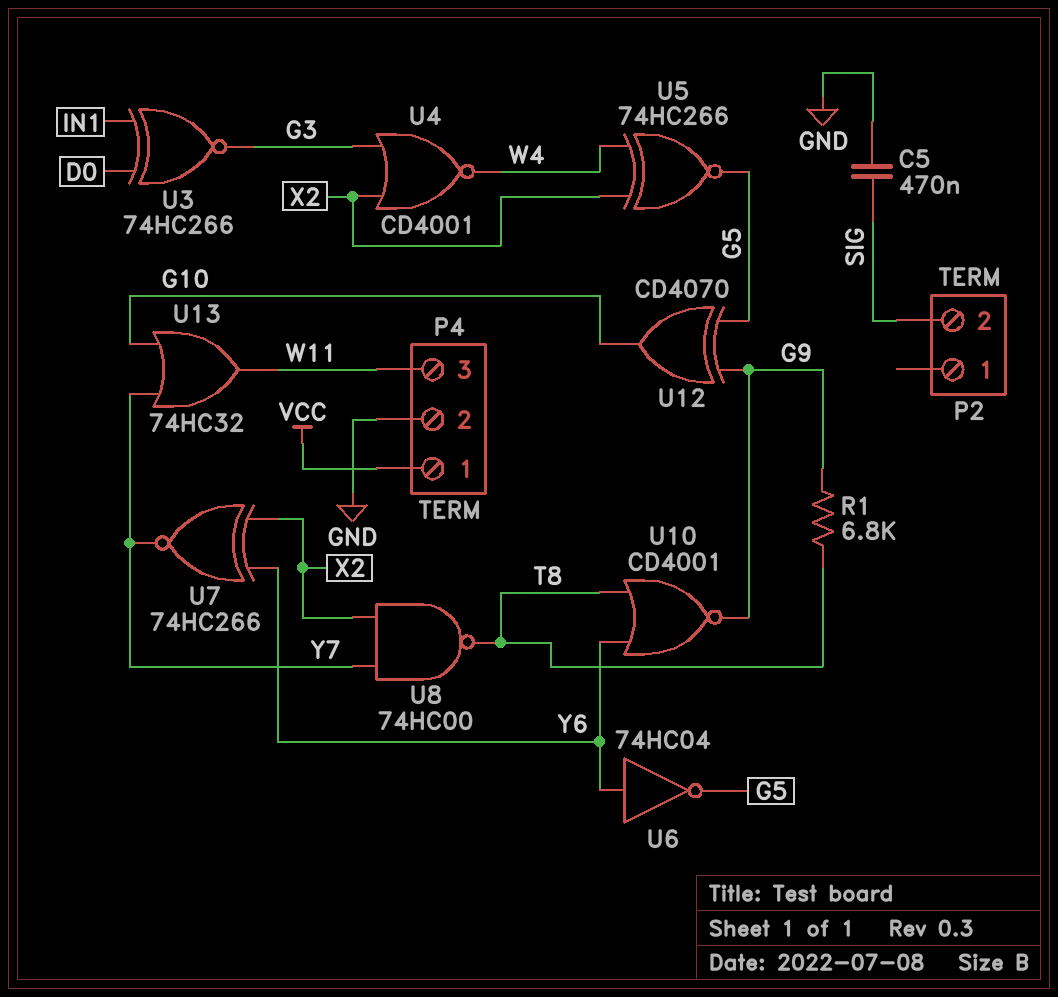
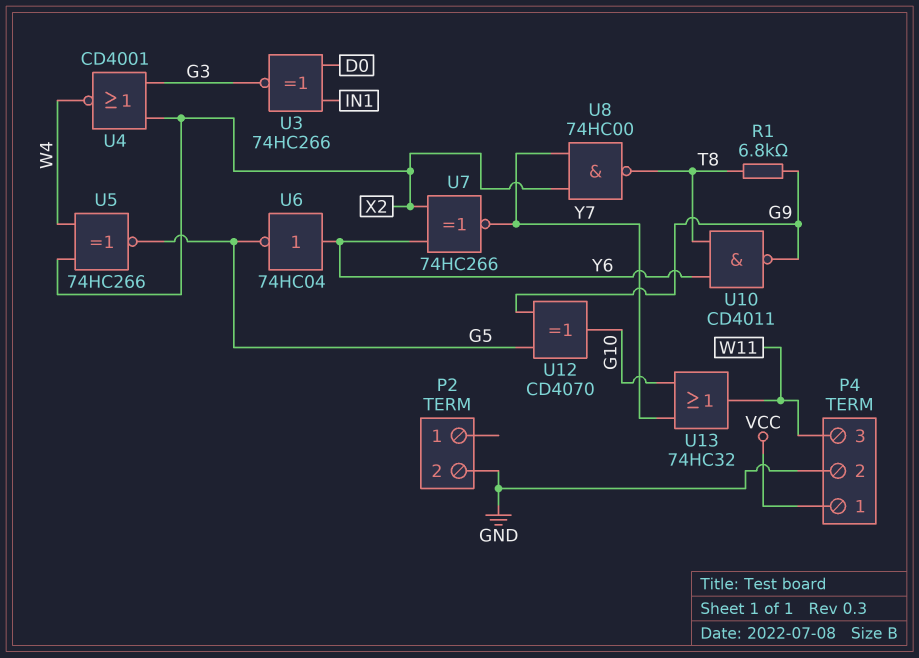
C5: 470nF (GND, SIG) -> none
P2 pin 2: SIG -> GND
U10: NOR CD4001 (in T8, in Y6, out G9) -> NAND CD4011 (in T8, in Y6, out G9)

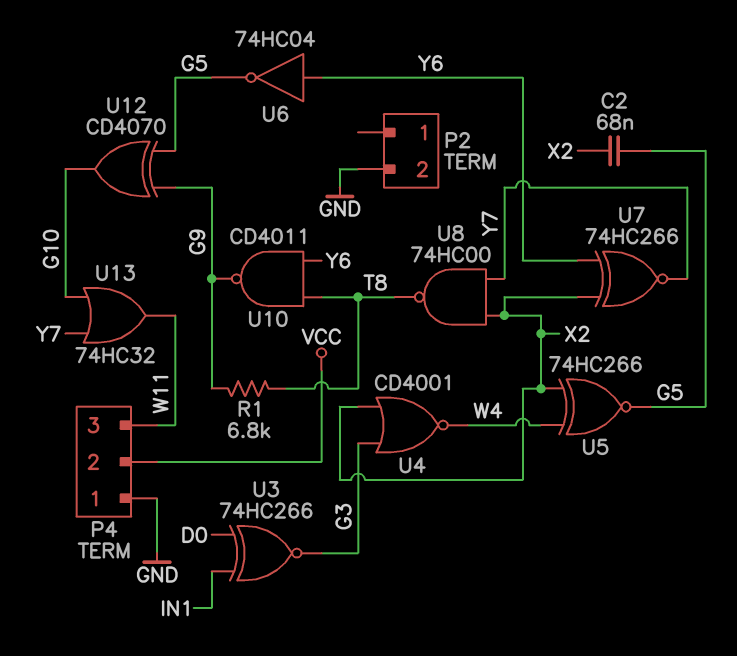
C2: none -> 68nF (G5, X2)
P4 pin 1: VCC -> GND
P4 pin 2: GND -> VCC

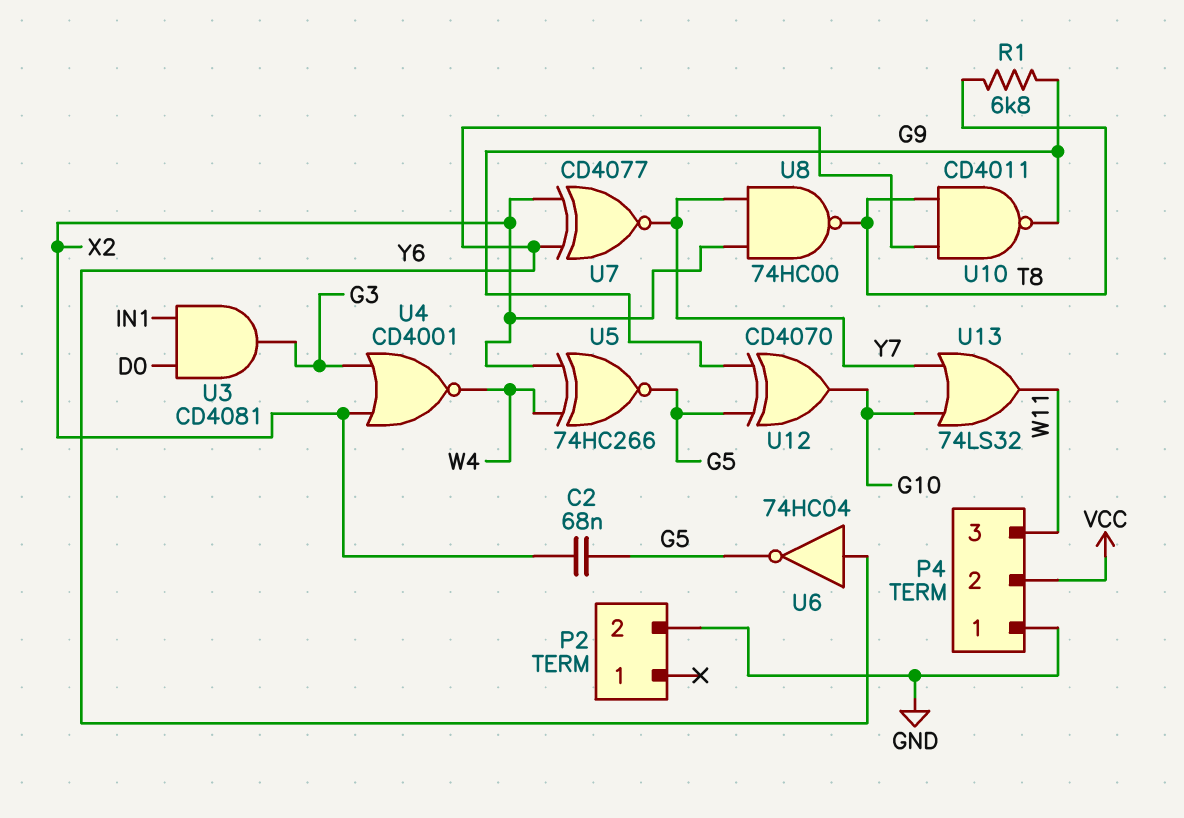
U3: XNOR 74HC266 (in D0, in IN1, out G3) -> AND CD4081 (in D0, in IN1, out G3)
U7: XNOR 74HC266 (in X2, in Y6, out Y7) -> XNOR CD4077 (in X2, in Y6, out Y7)
U13: OR 74HC32 (in G10, in Y7, out W11) -> OR 74LS32 (in G10, in Y7, out W11)

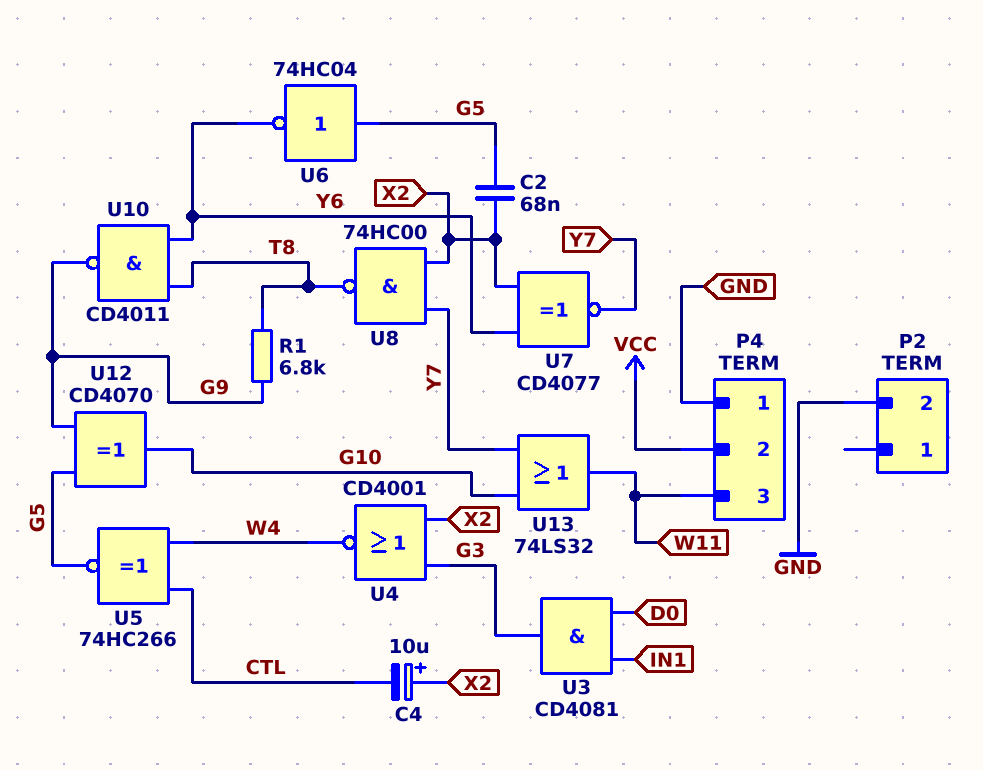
C4: none -> 10uF (plus X2, minus CTL)
U5: XNOR 74HC266 (in W4, in X2, out G5) -> XNOR 74HC266 (in CTL, in W4, out G5)
U6: NOT 74HC04 (in Y6, out G5) -> NOT 74HC04 (in G5, out Y6)

